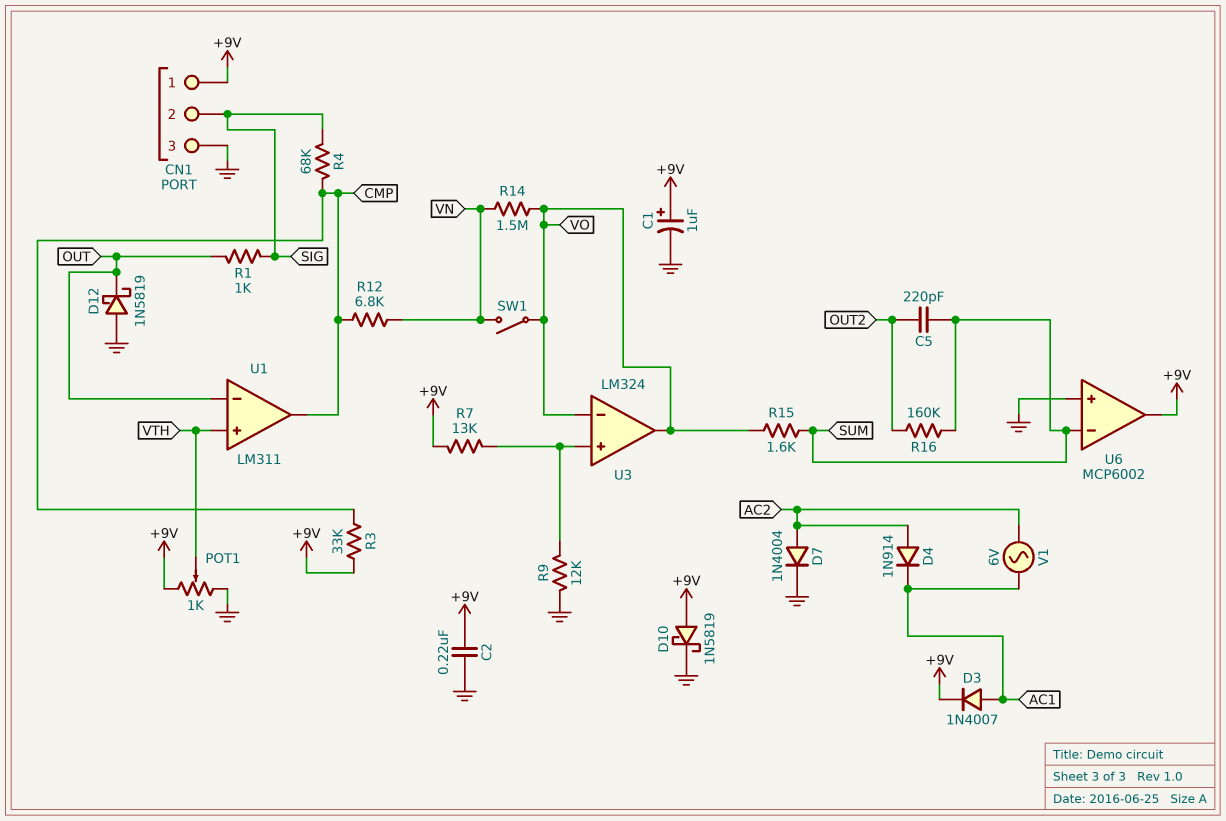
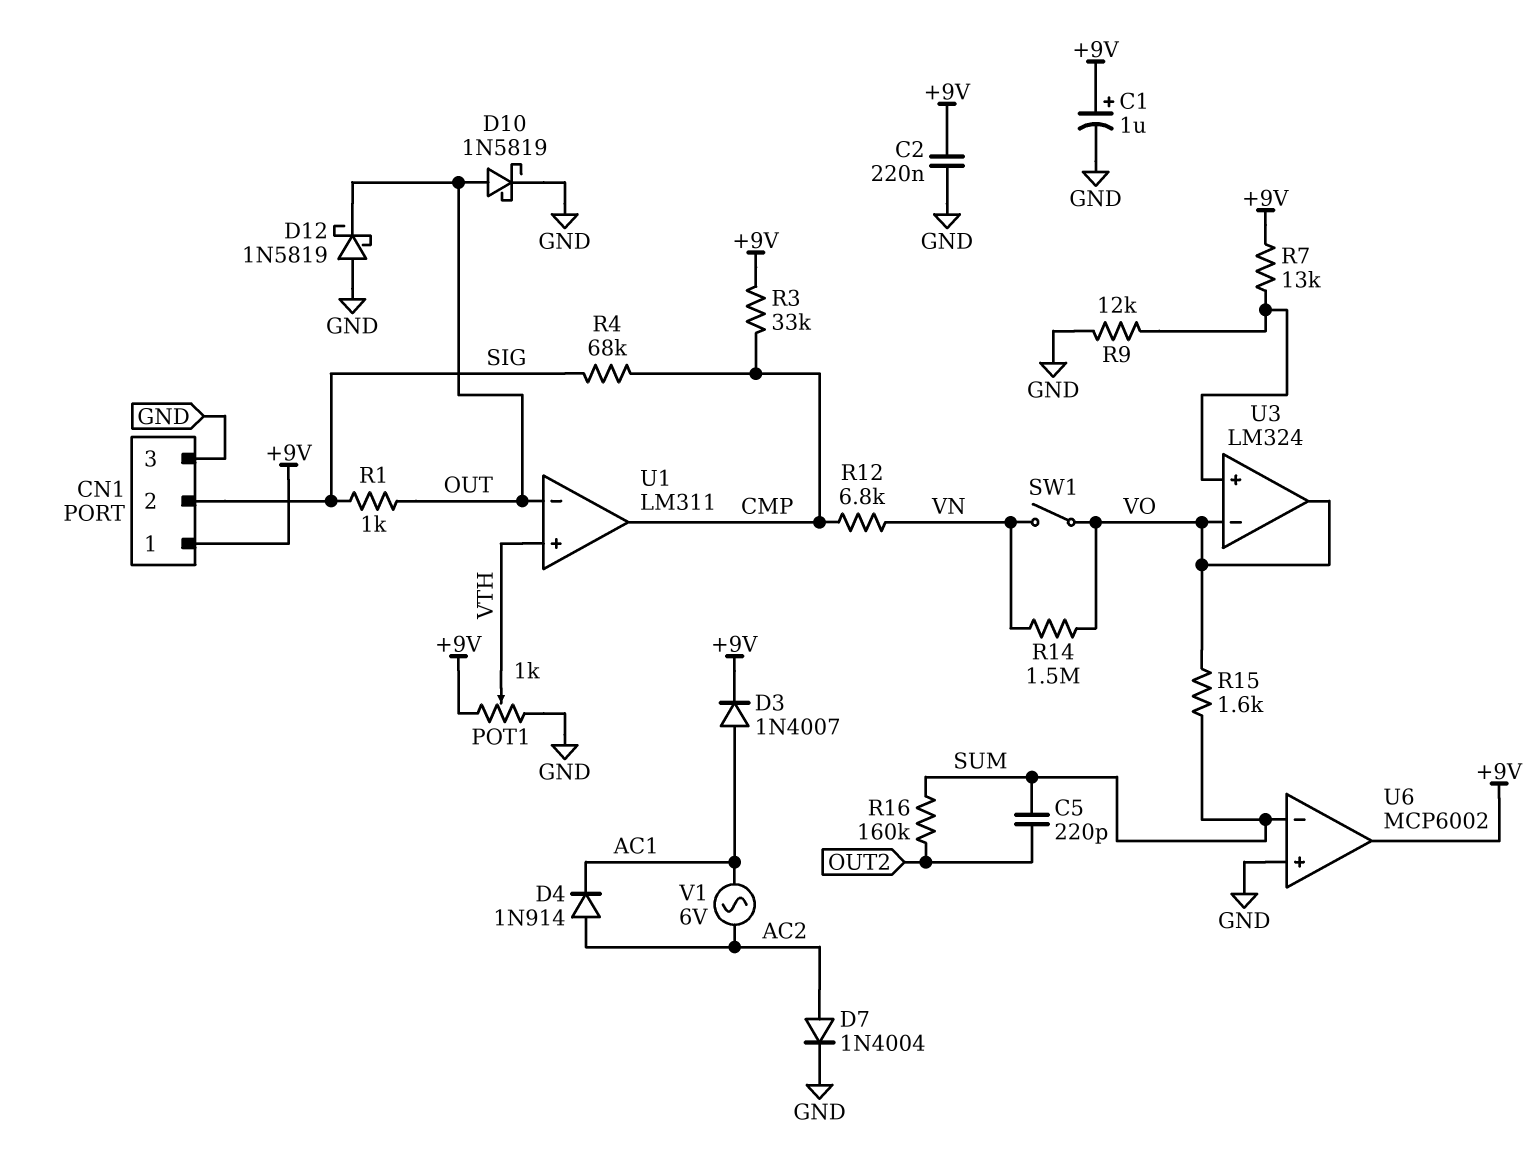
D10: schottky 1N5819 (A +9V, K GND) -> schottky 1N5819 (A OUT, K GND)

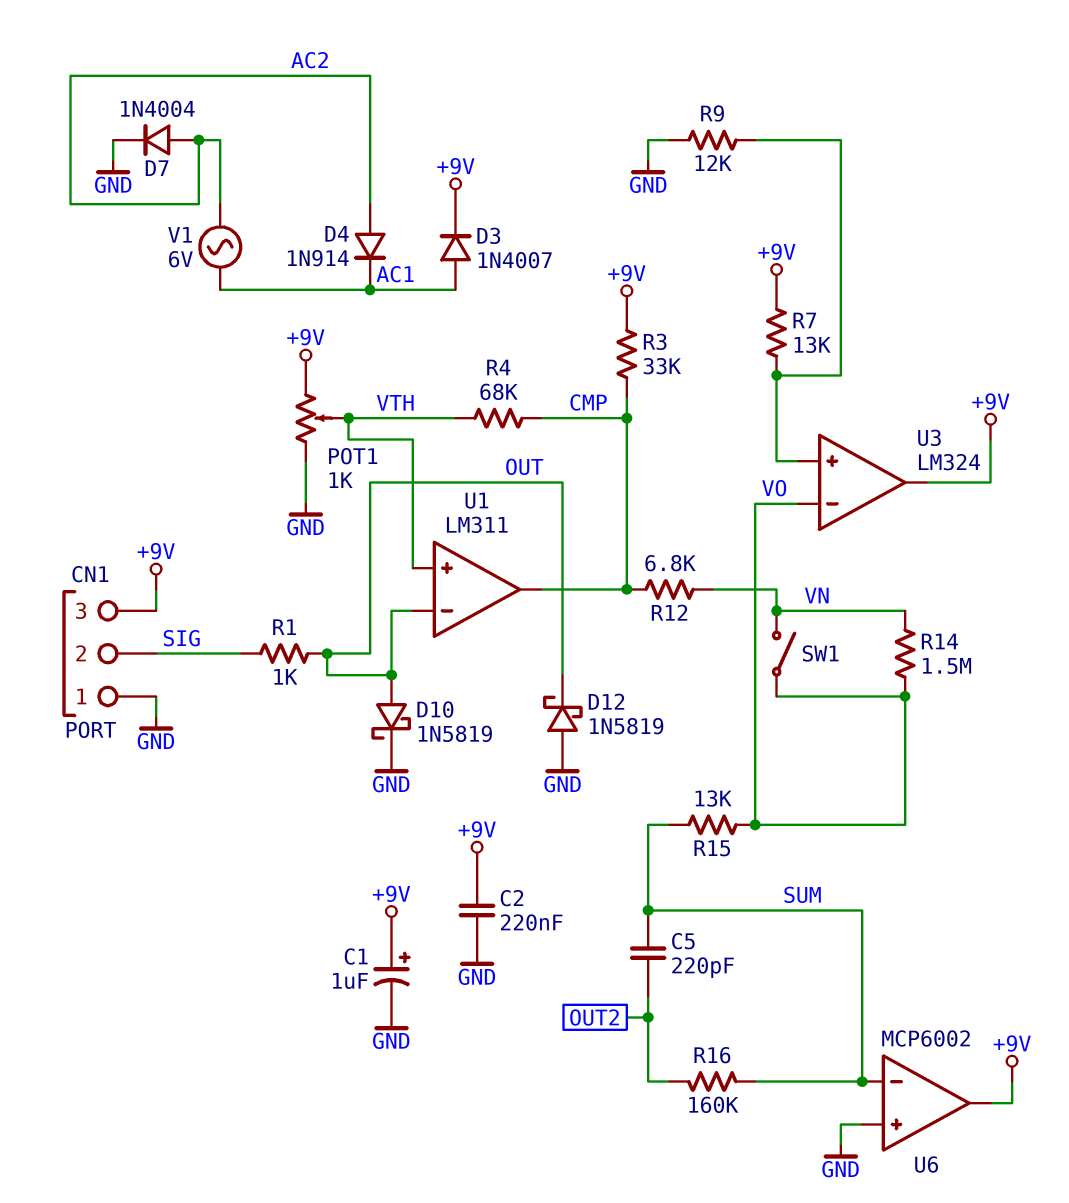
CN1 pin 1: +9V -> GND
CN1 pin 3: GND -> +9V
R4: 68k (CMP, SIG) -> 68k (CMP, VTH)
R15: 1.6k (SUM, VO) -> 13k (SUM, VO)
U3 pin out: VO -> +9V

